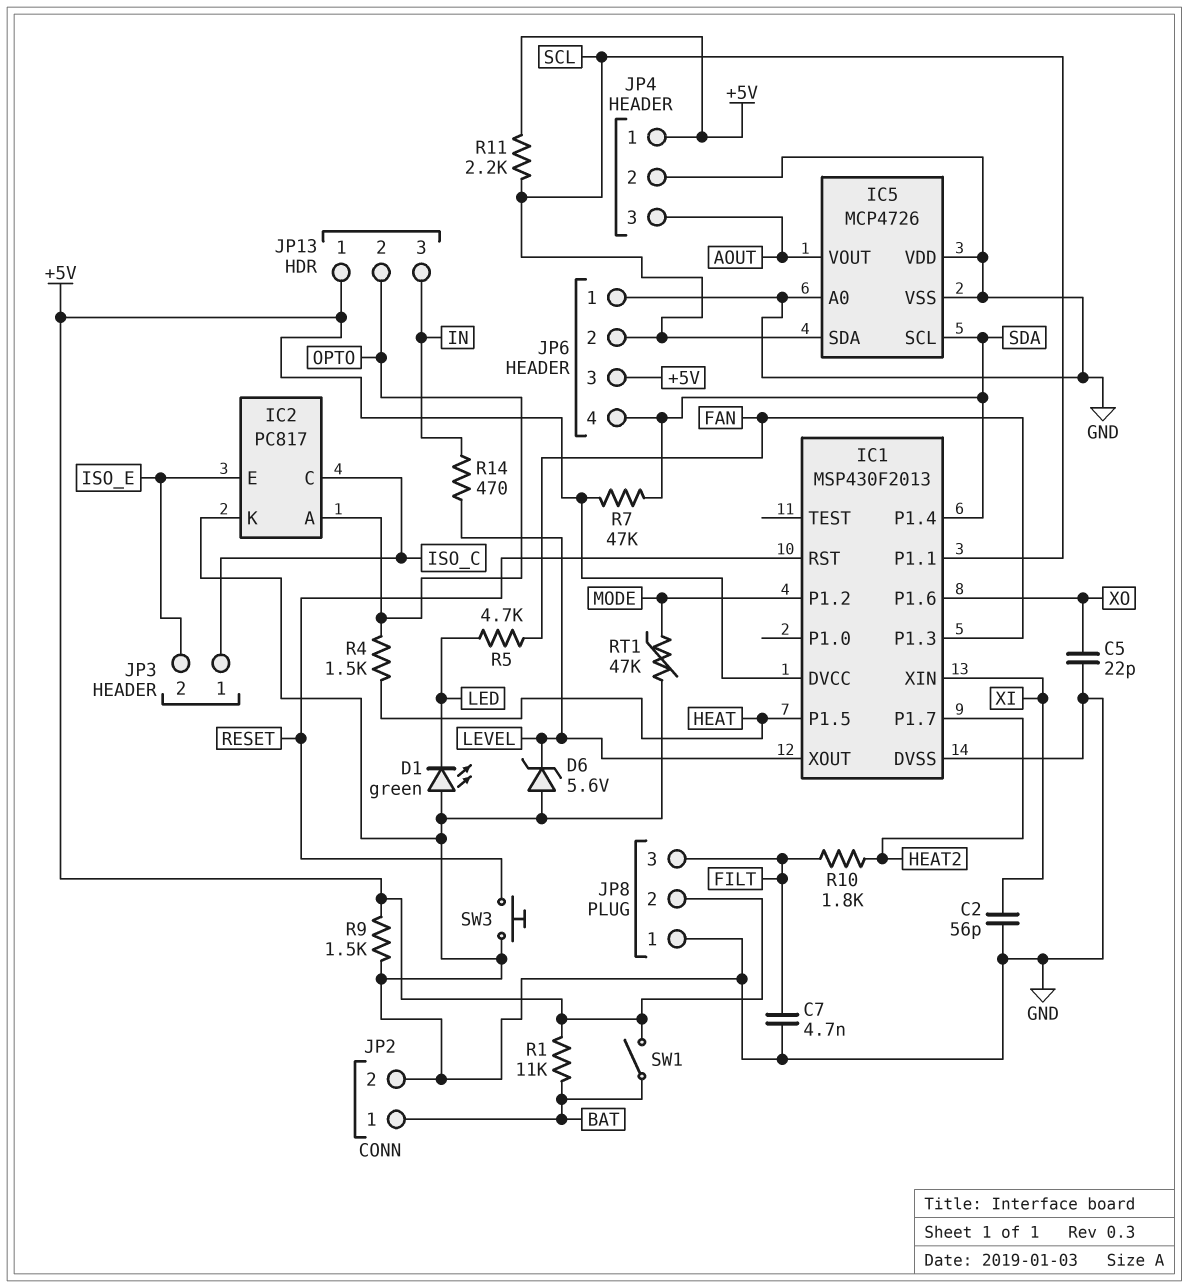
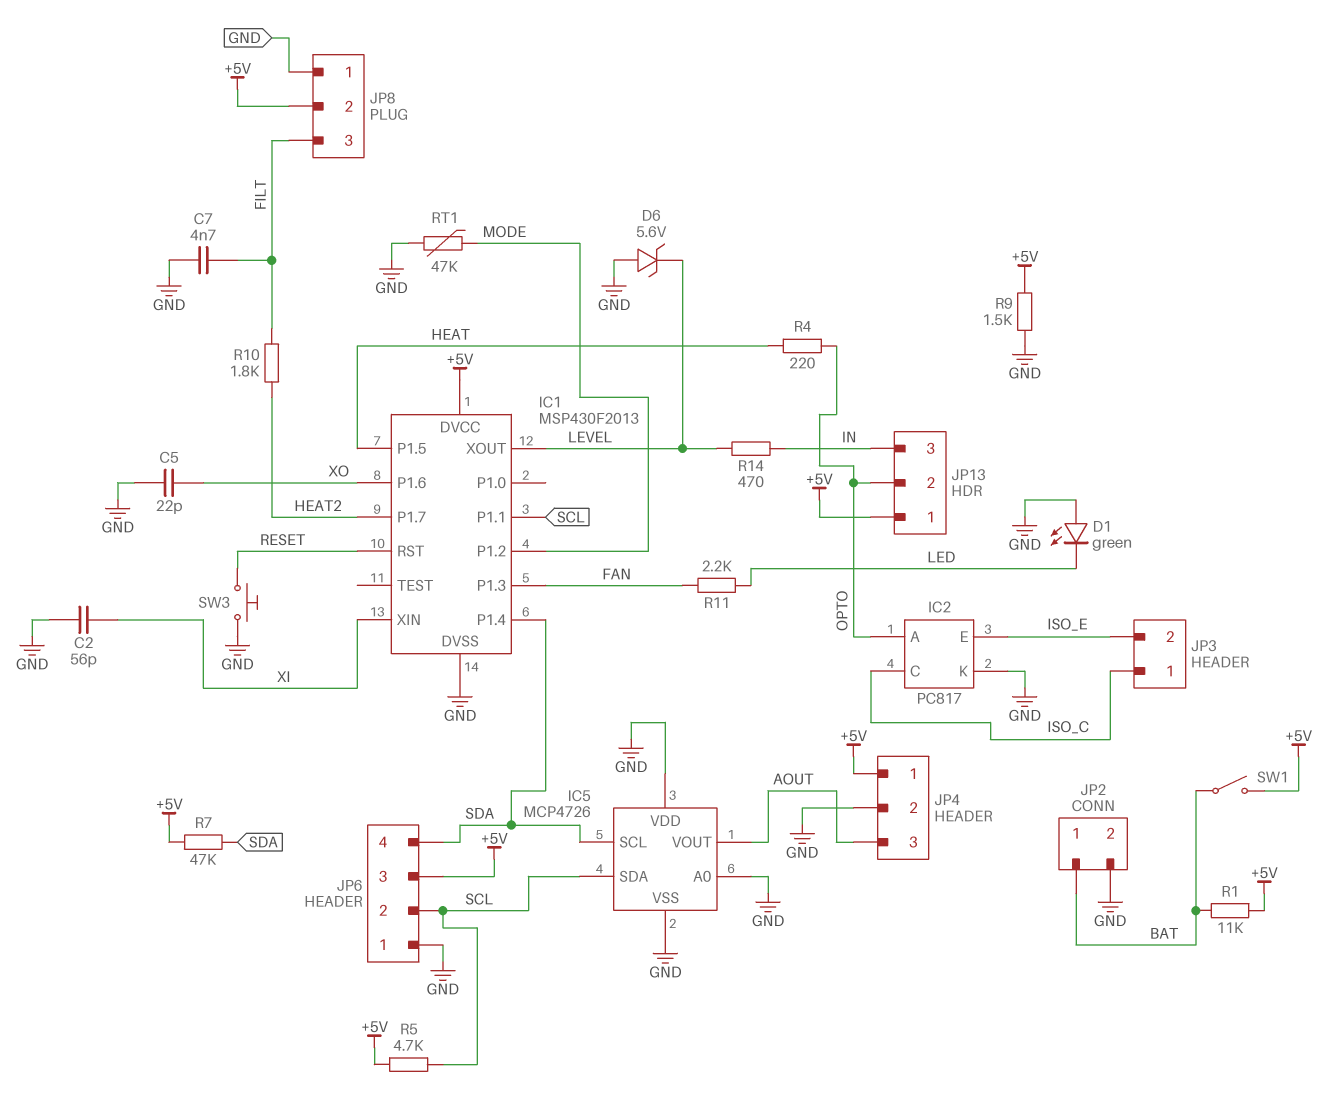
R4: 1.5k (HEAT, OPTO) -> 220 (HEAT, OPTO)
R5: 4.7k (FAN, LED) -> 4.7k (+5V, SCL)
R11: 2.2k (+5V, SCL) -> 2.2k (FAN, LED)

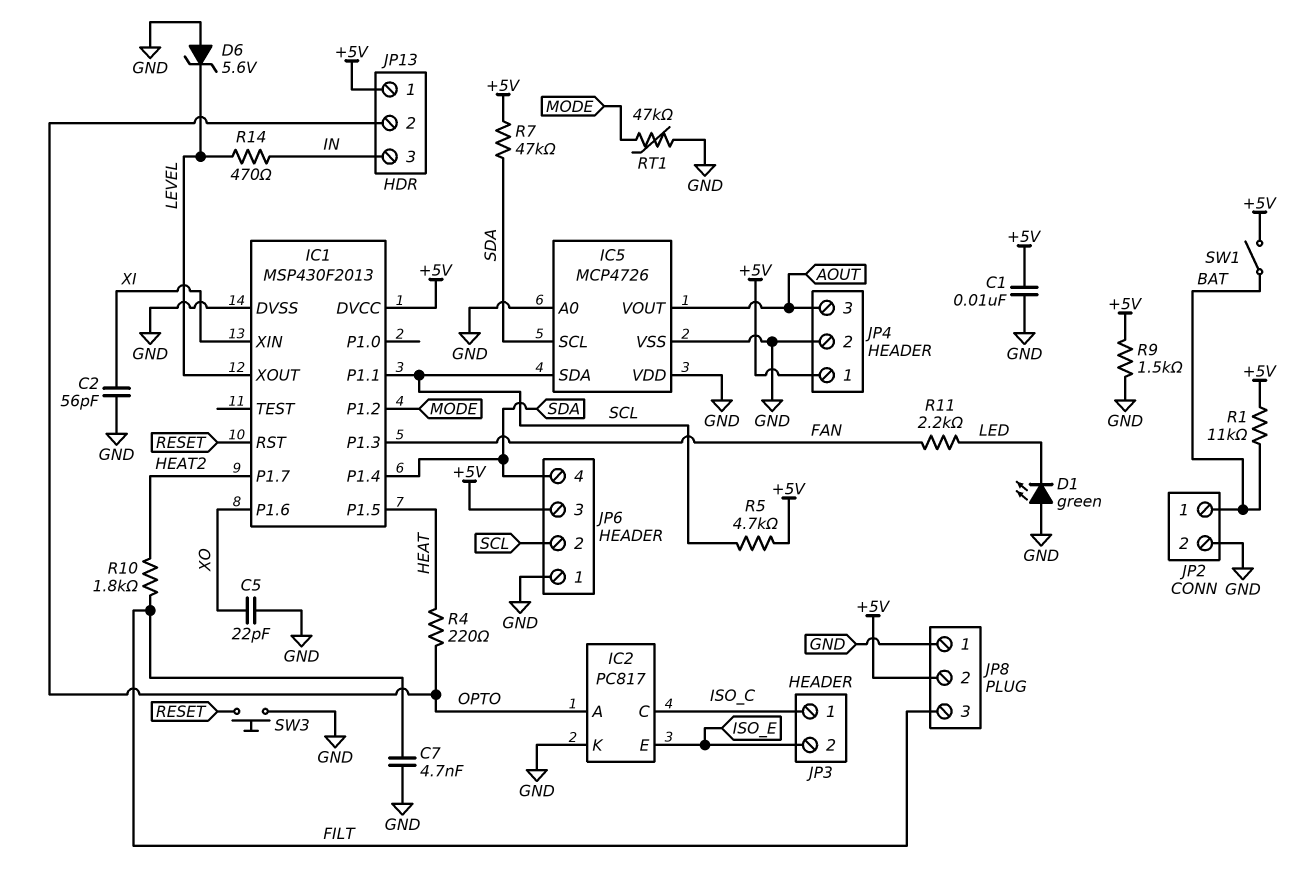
C1: none -> 10nF (+5V, GND)

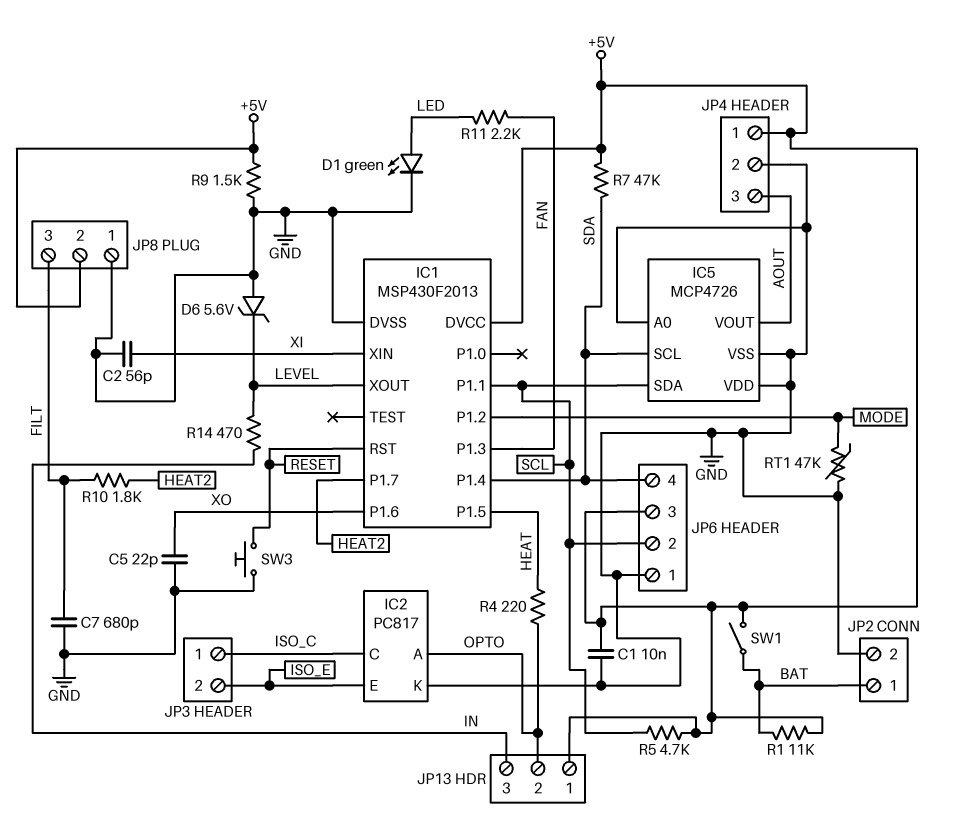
C7: 4.7nF (FILT, GND) -> 680pF (FILT, GND)
D1: LED green (A GND, K LED) -> LED green (A LED, K GND)

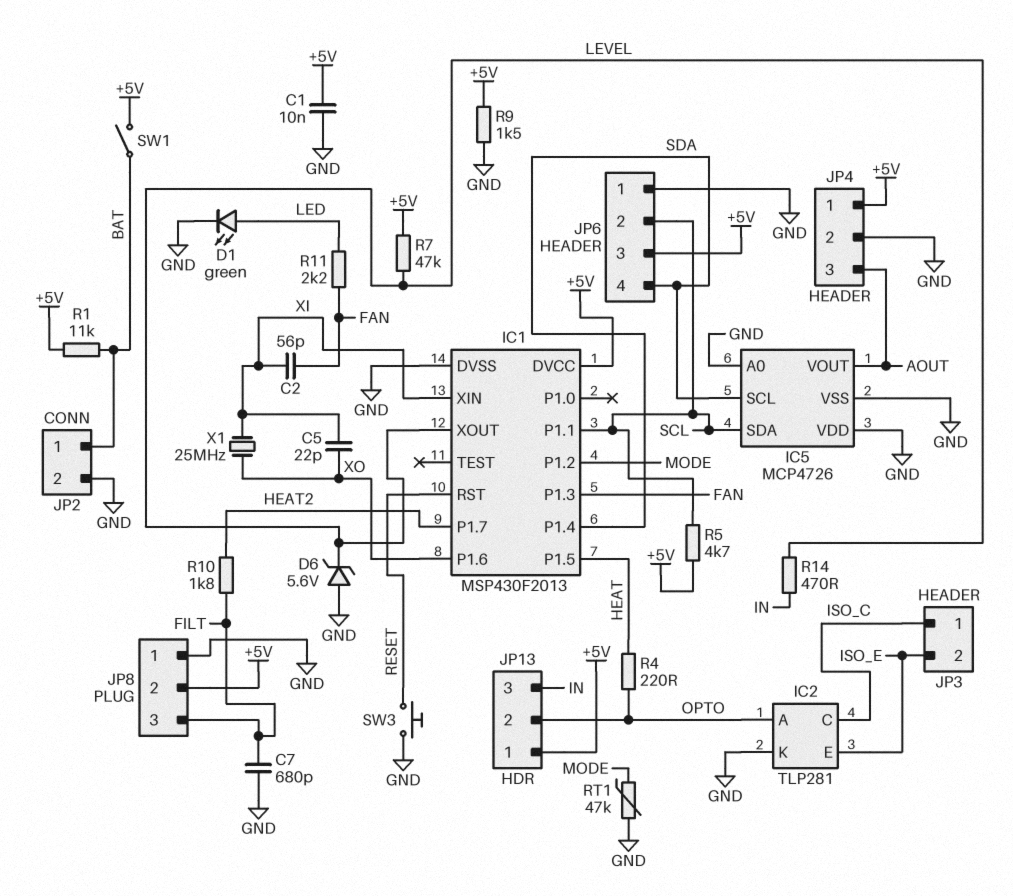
C2: 56pF (GND, XI) -> 56pF (FAN, XI)
C5: 22pF (GND, XO) -> 22pF (XI, XO)
IC2: PC817 -> TLP281
R7: 47k (+5V, SDA) -> 47k (+5V, LEVEL)
X1: none -> 25MHz (XI, XO)

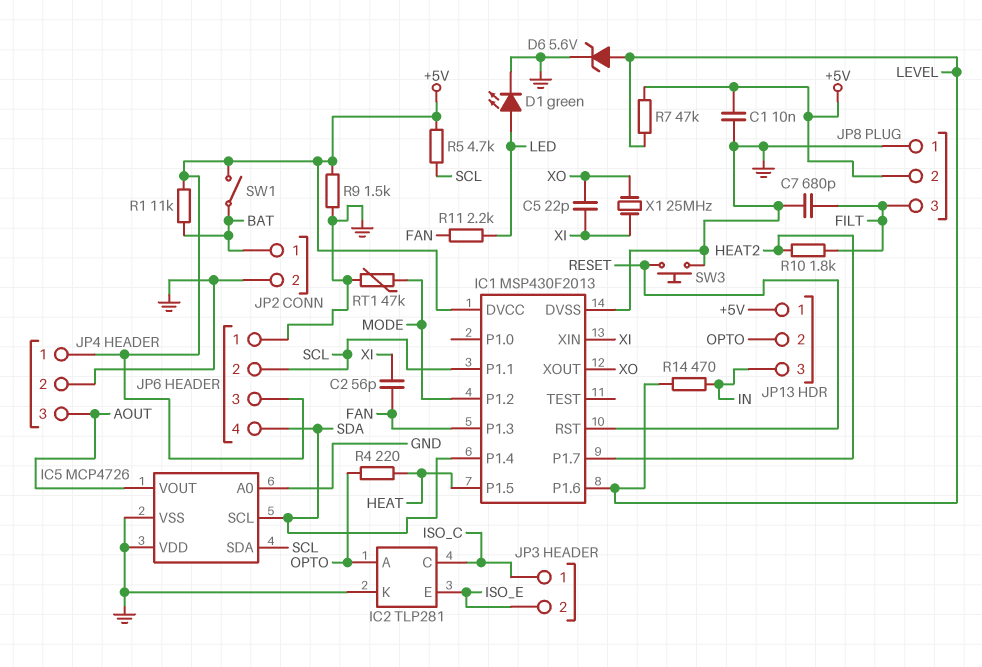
D6: zener 5.6V (A GND, K LEVEL) -> zener 5.6V (A LEVEL, K GND)
IC1 pin P1.6: XO -> LEVEL
IC1 pin XOUT: LEVEL -> XO

